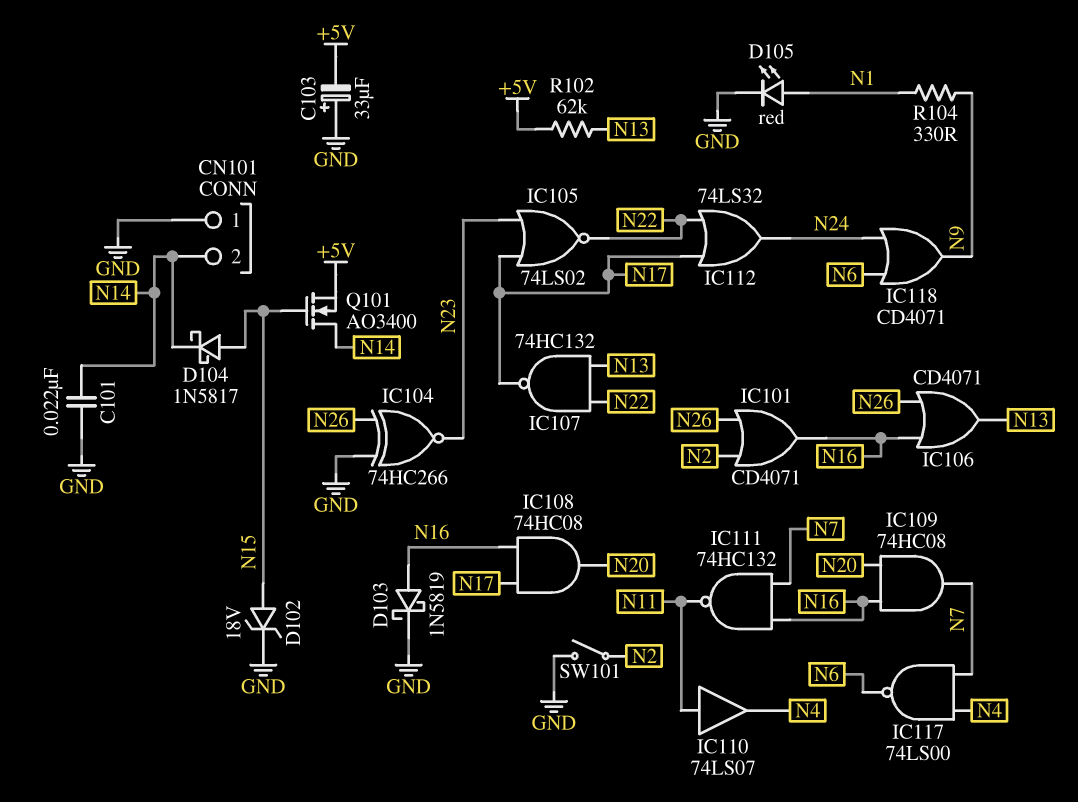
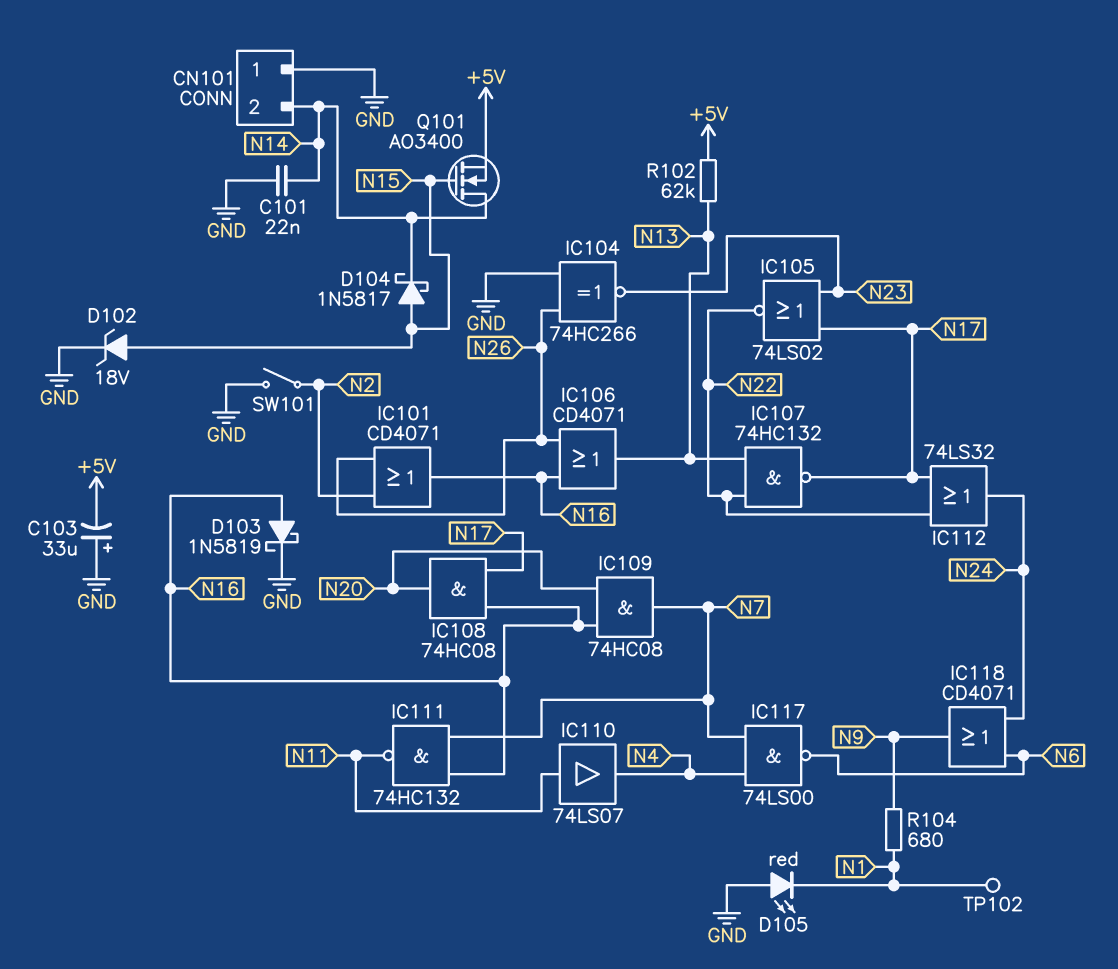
D105: LED red (A N1, K GND) -> LED red (A GND, K N1)
R104: 330 (N1, N9) -> 680 (N1, N9)
TP102: none -> test point (N1)

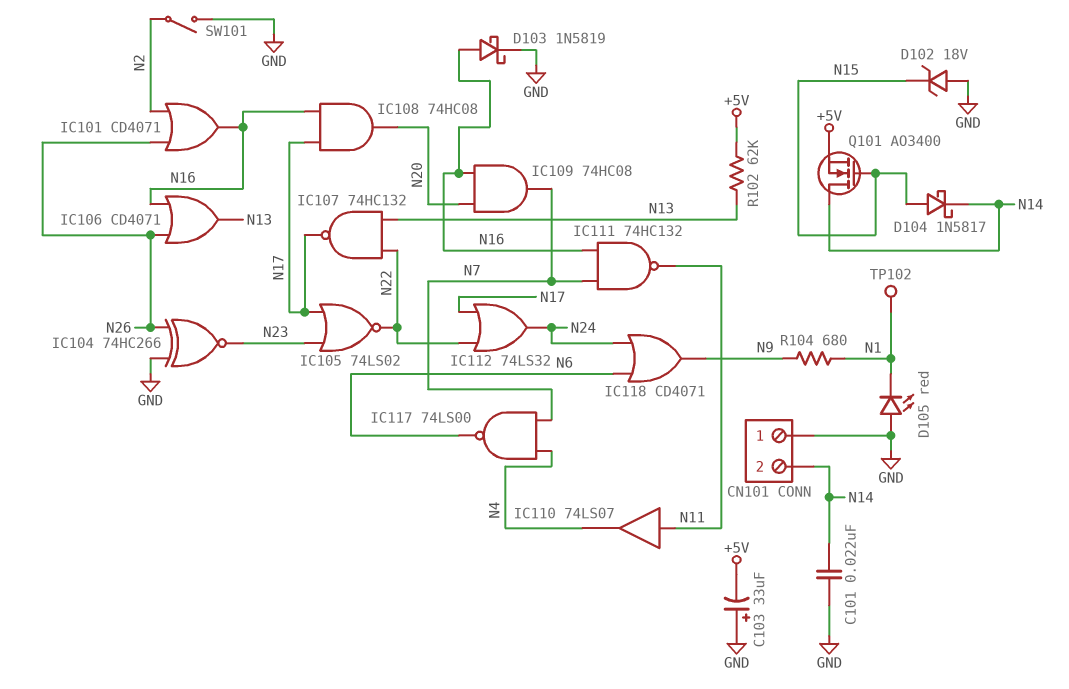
D102: zener 18V (A N15, K GND) -> zener 18V (A GND, K N15)

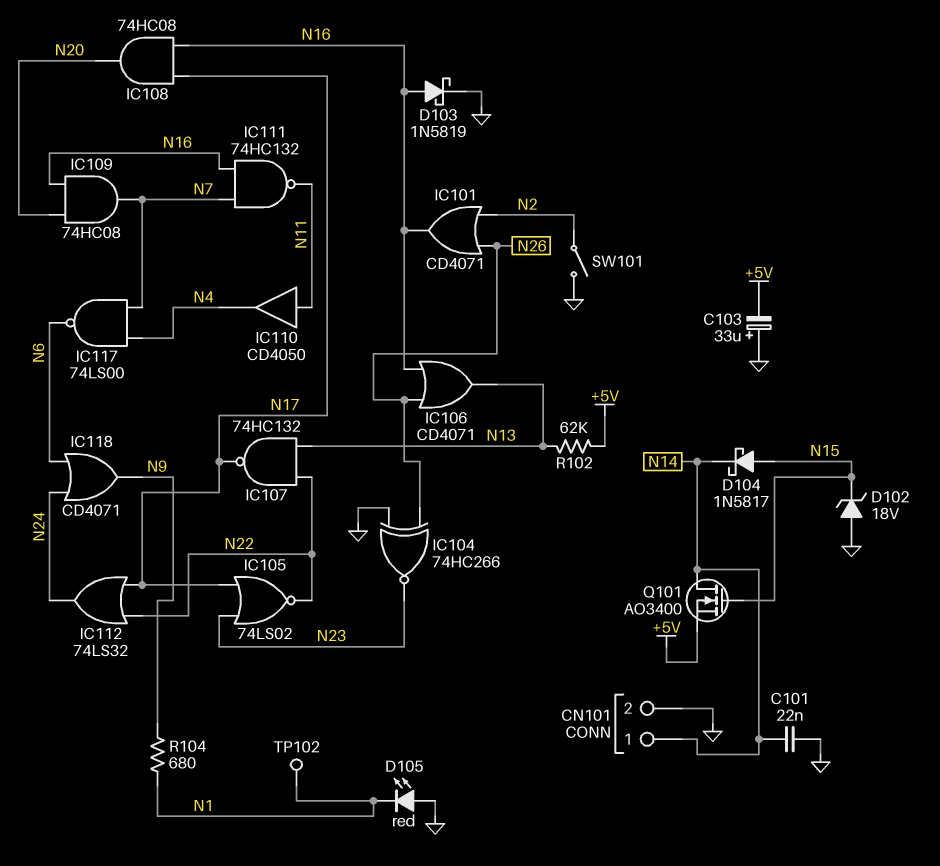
CN101 pin 1: GND -> N14
CN101 pin 2: N14 -> GND
IC110: buffer 74LS07 (in N11, out N4) -> buffer CD4050 (in N11, out N4)

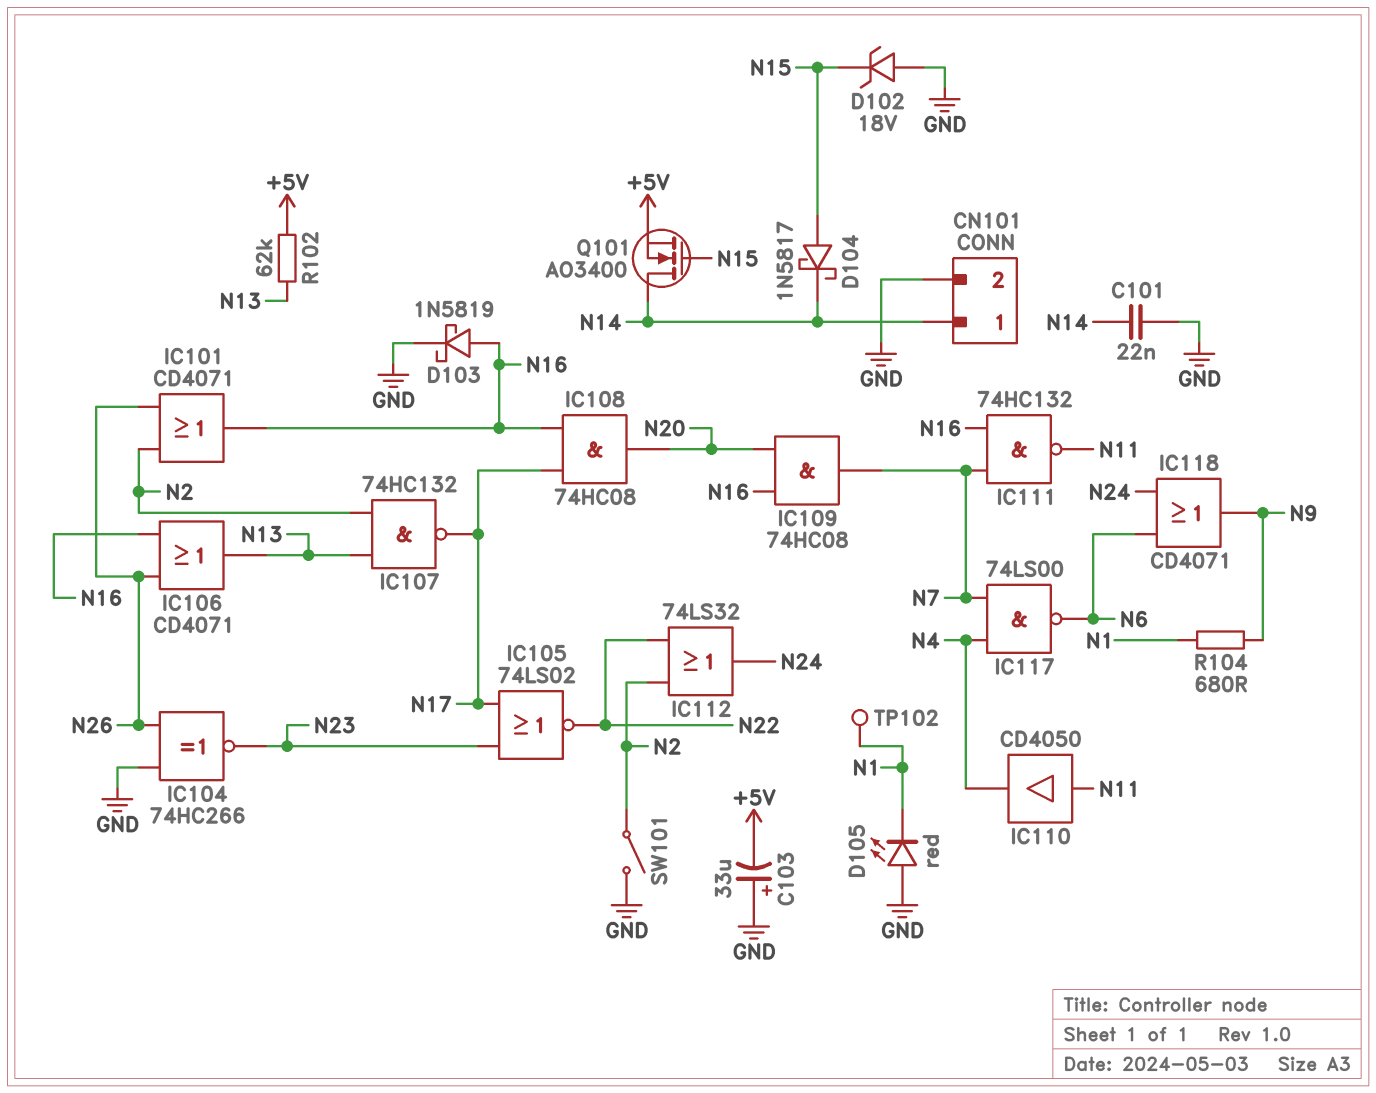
IC107: NAND 74HC132 (in N13, in N22, out N17) -> NAND 74HC132 (in N2, in N13, out N17)
IC112: OR 74LS32 (in N17, in N22, out N24) -> OR 74LS32 (in N2, in N22, out N24)

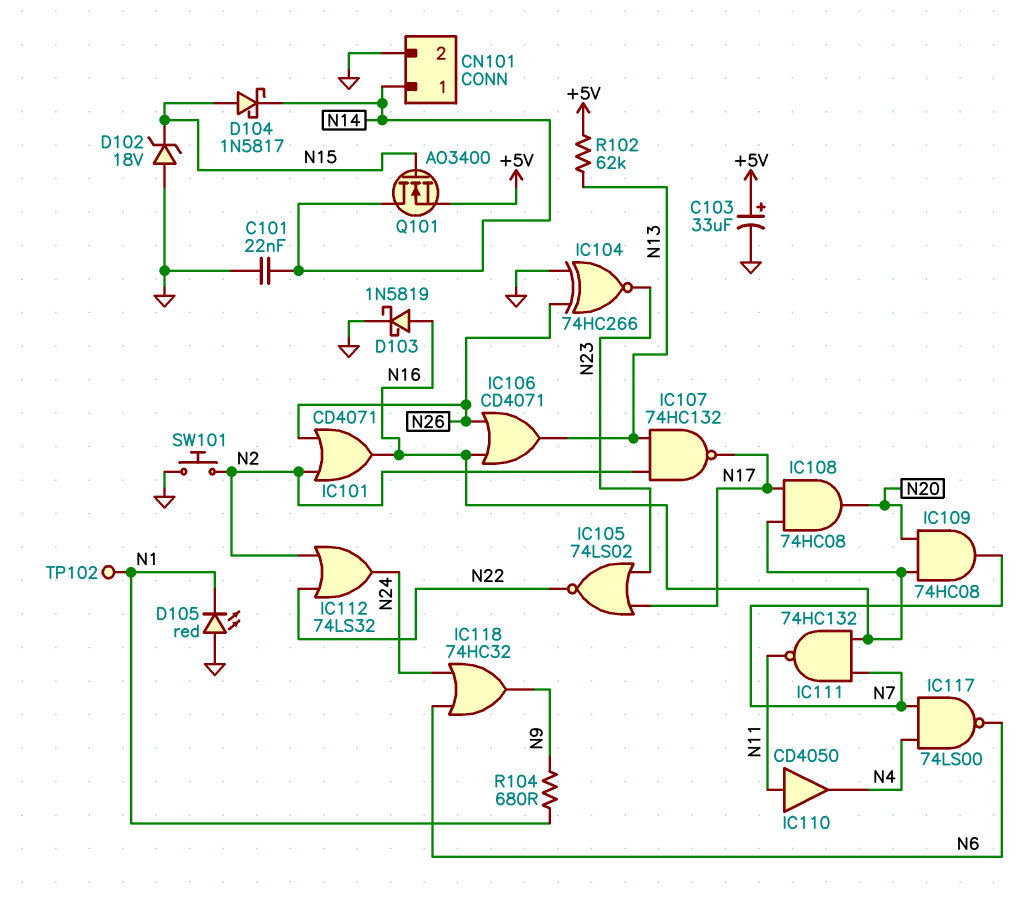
C103: 33uF (plus GND, minus +5V) -> 33uF (plus +5V, minus GND)
IC118: OR CD4071 (in N6, in N24, out N9) -> OR 74HC32 (in N6, in N24, out N9)
SW101: switch (GND, N2) -> button (GND, N2)

